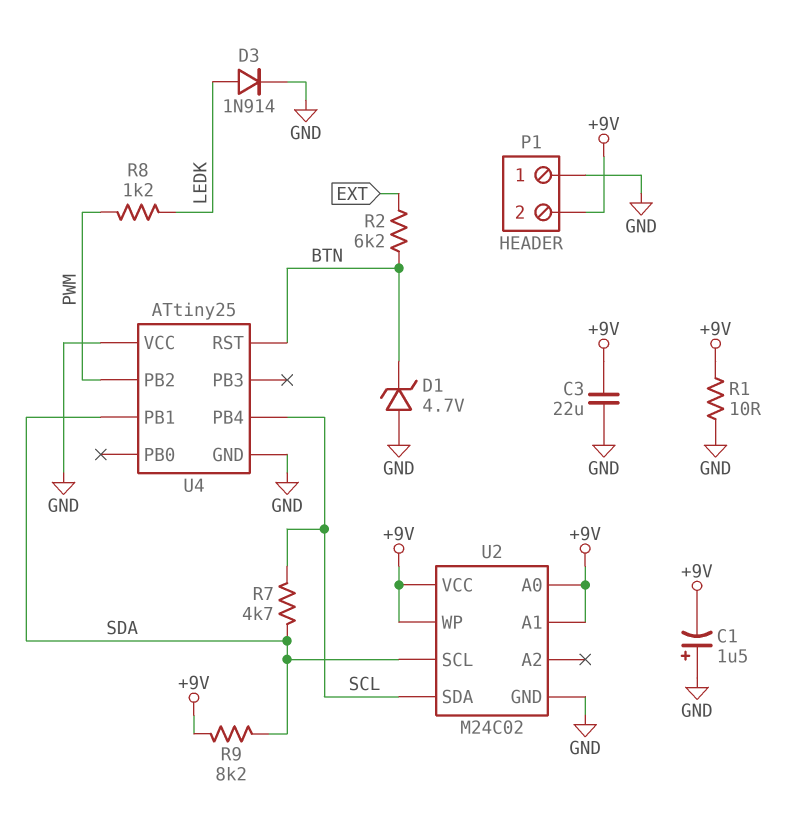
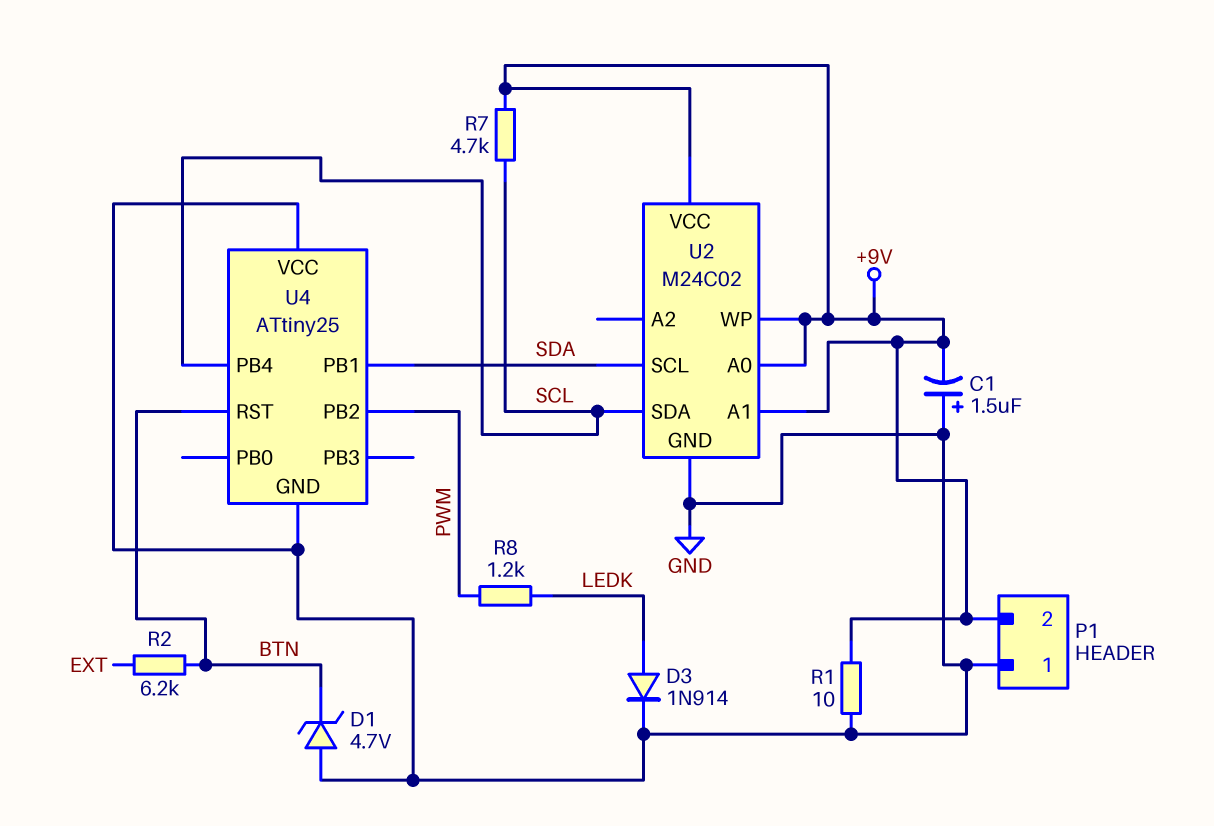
C3: 22uF (+9V, GND) -> none
R7: 4.7k (SCL, SDA) -> 4.7k (+9V, SCL)
R9: 8.2k (+9V, SDA) -> none

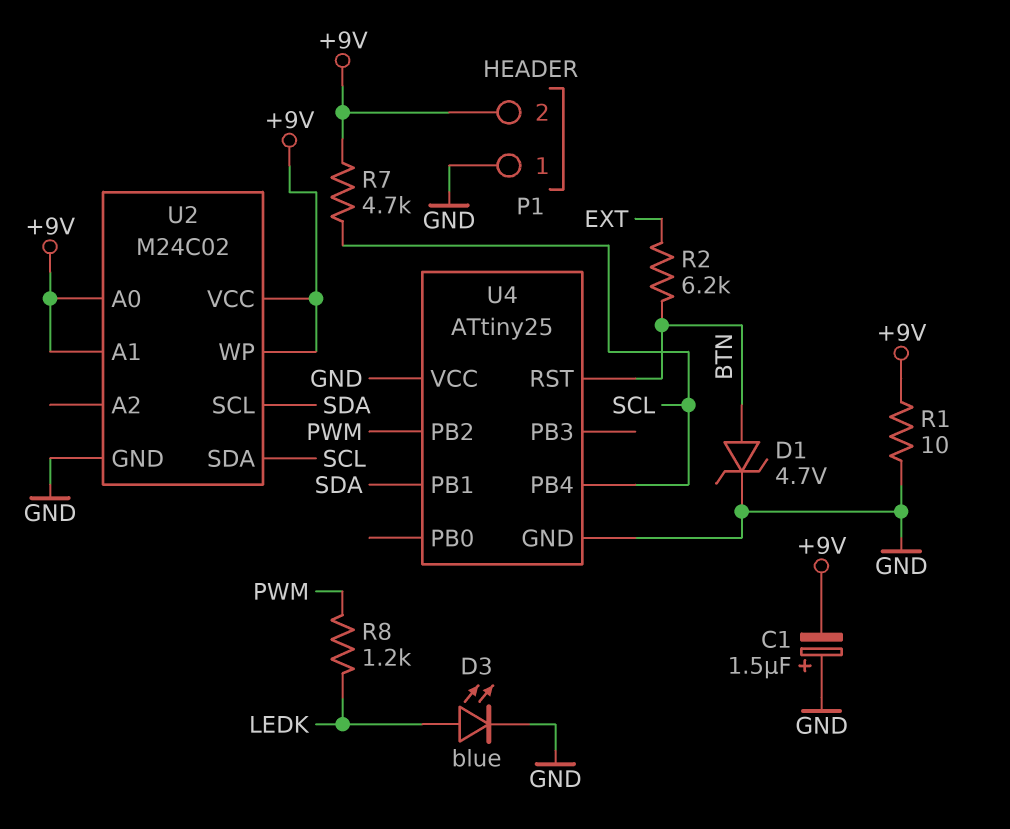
D1: zener 4.7V (A GND, K BTN) -> zener 4.7V (A BTN, K GND)
D3: diode 1N914 (A LEDK, K GND) -> LED blue (A LEDK, K GND)

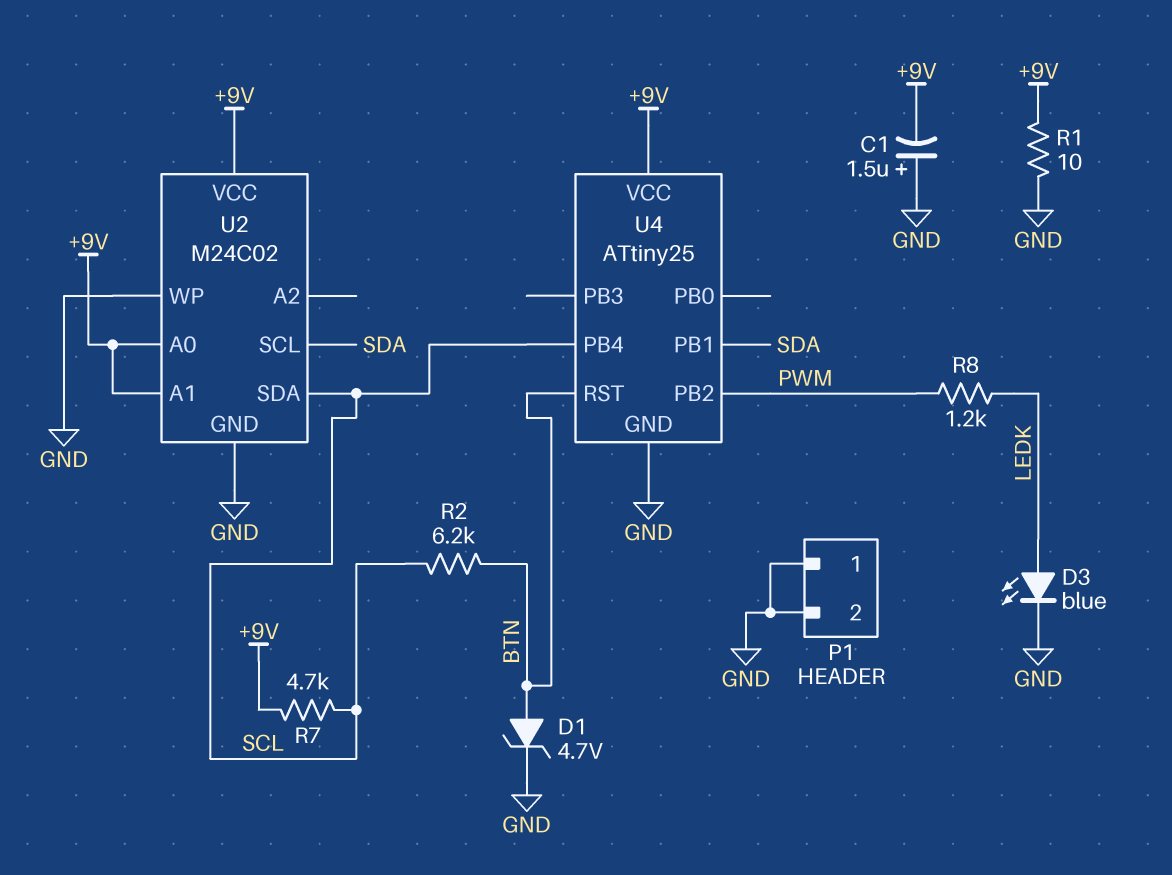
P1 pin 2: +9V -> GND
R2: 6.2k (BTN, EXT) -> 6.2k (BTN, SCL)
U2 pin WP: +9V -> GND
U4 pin VCC: GND -> +9V

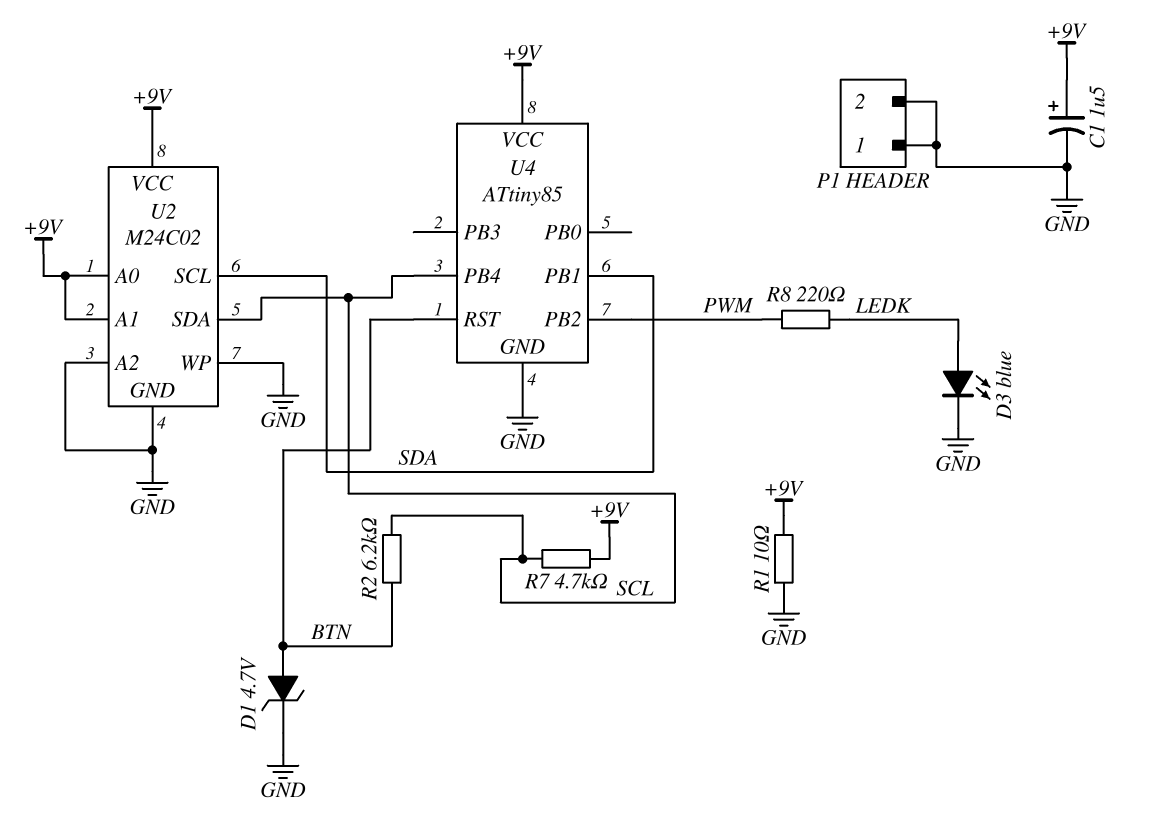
C1: 1.5uF (plus GND, minus +9V) -> 1.5uF (plus +9V, minus GND)
R8: 1.2k (LEDK, PWM) -> 220 (LEDK, PWM)
U2 pin A2: none -> GND
U4: ATtiny25 -> ATtiny85

